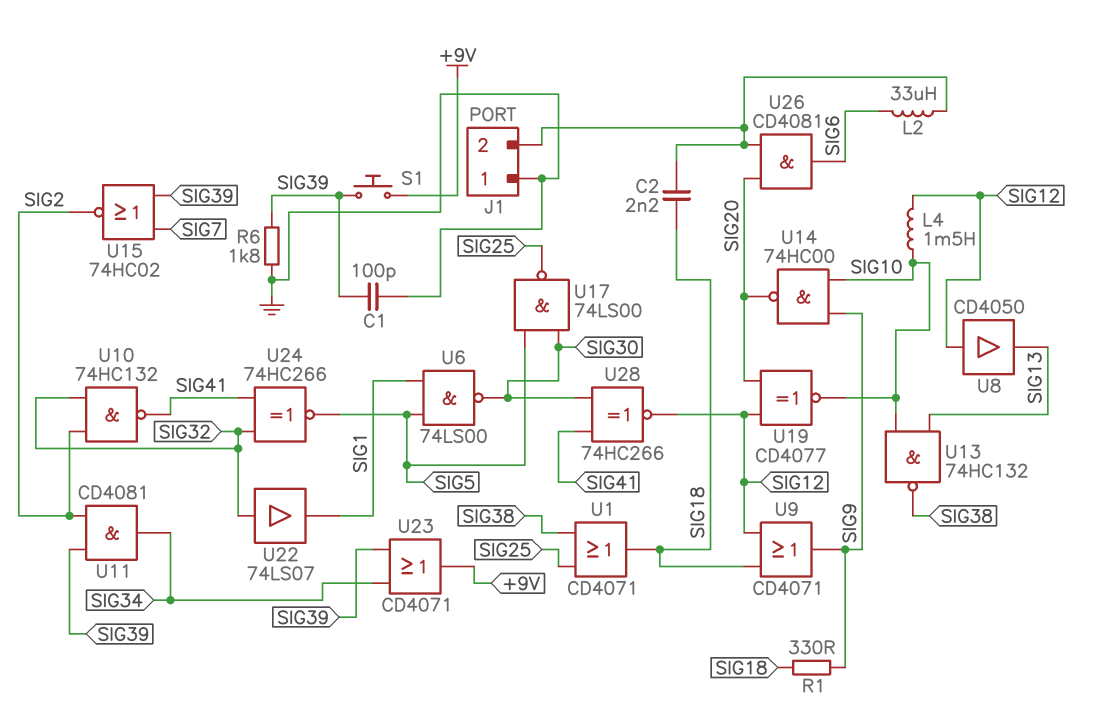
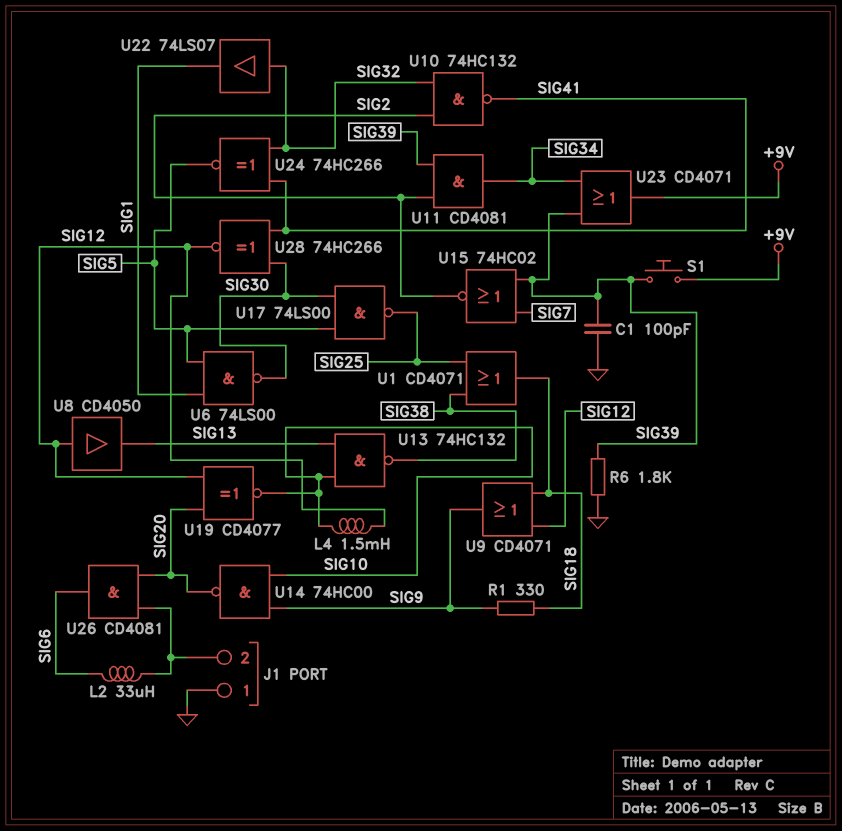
C2: 2.2nF (J1/2, SIG18) -> none

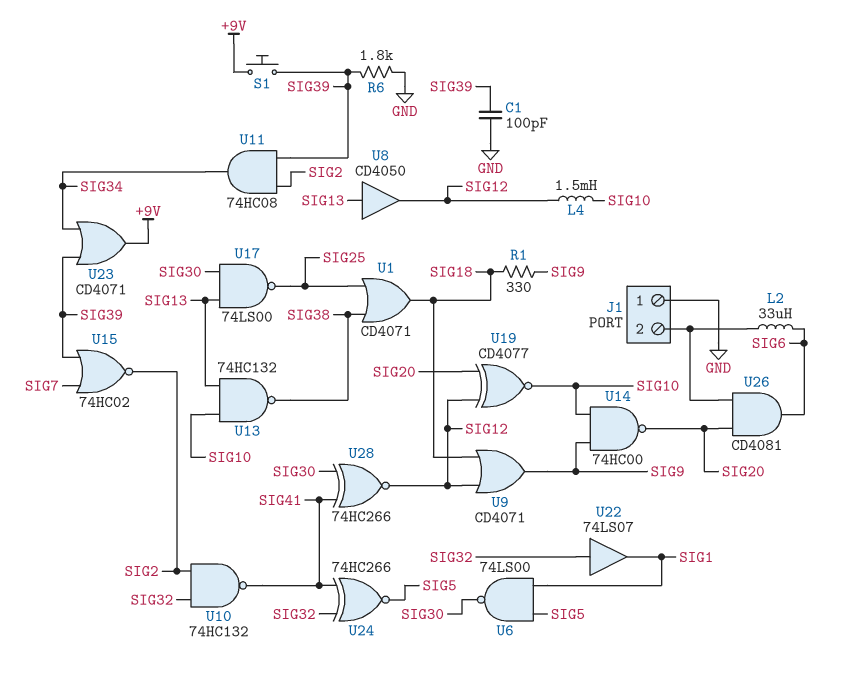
U8: buffer CD4050 (in SIG12, out SIG13) -> buffer CD4050 (in SIG13, out SIG12)
U11: AND CD4081 (in SIG2, in SIG39, out SIG34) -> AND 74HC08 (in SIG2, in SIG39, out SIG34)
U17: NAND 74LS00 (in SIG5, in SIG30, out SIG25) -> NAND 74LS00 (in SIG13, in SIG30, out SIG25)

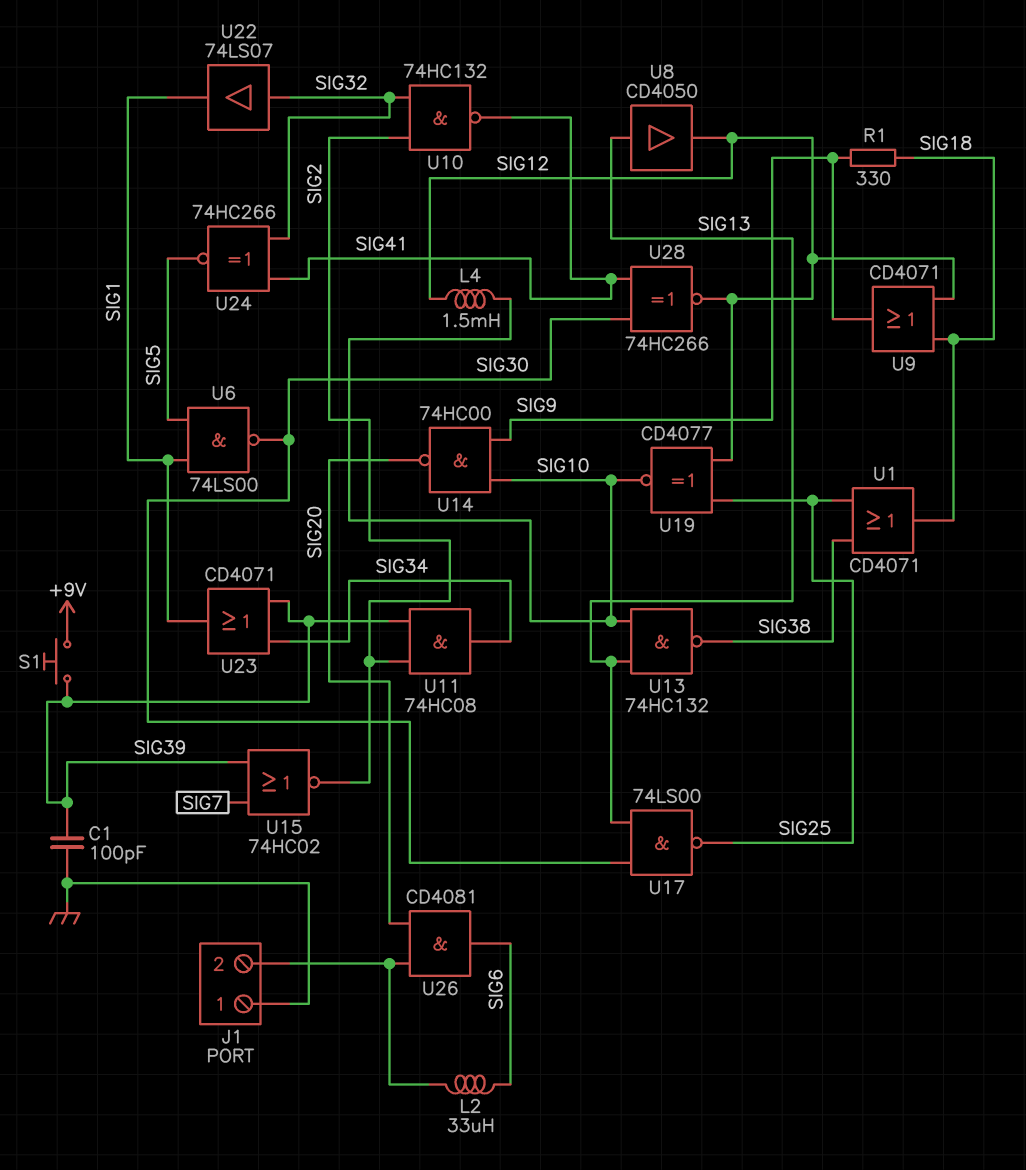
R6: 1.8k (GND, SIG39) -> none
U19: XNOR CD4077 (in SIG12, in SIG20, out SIG10) -> XNOR CD4077 (in SIG12, in SIG25, out SIG10)
U23: OR CD4071 (in SIG34, in SIG39, out +9V) -> OR CD4071 (in SIG34, in SIG39, out SIG1)

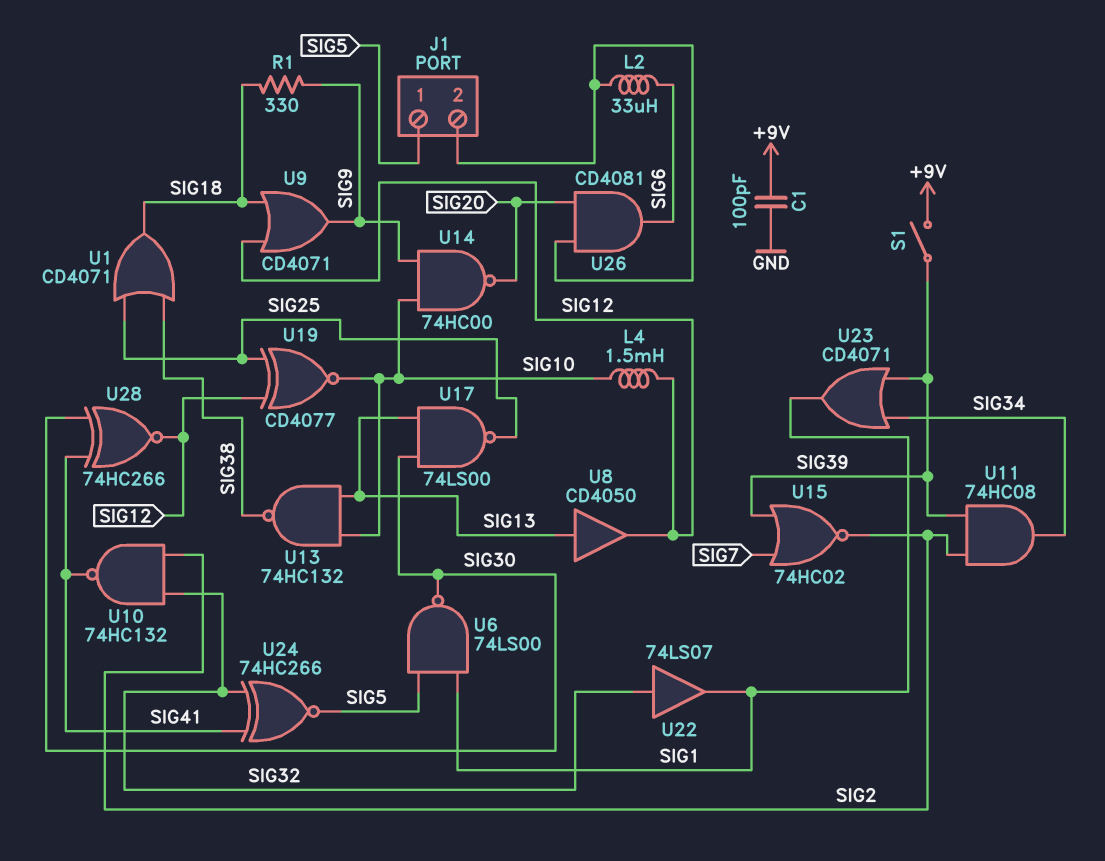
C1: 100pF (GND, SIG39) -> 100pF (+9V, GND)
J1 pin 1: GND -> SIG5
S1: button (+9V, SIG39) -> switch (+9V, SIG39)

